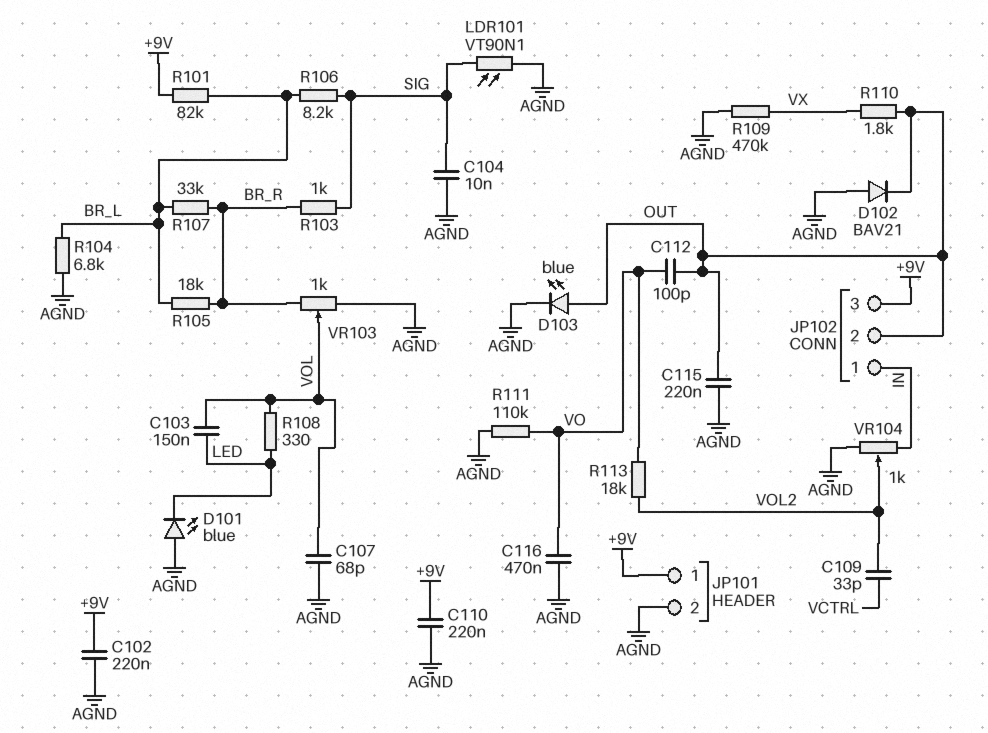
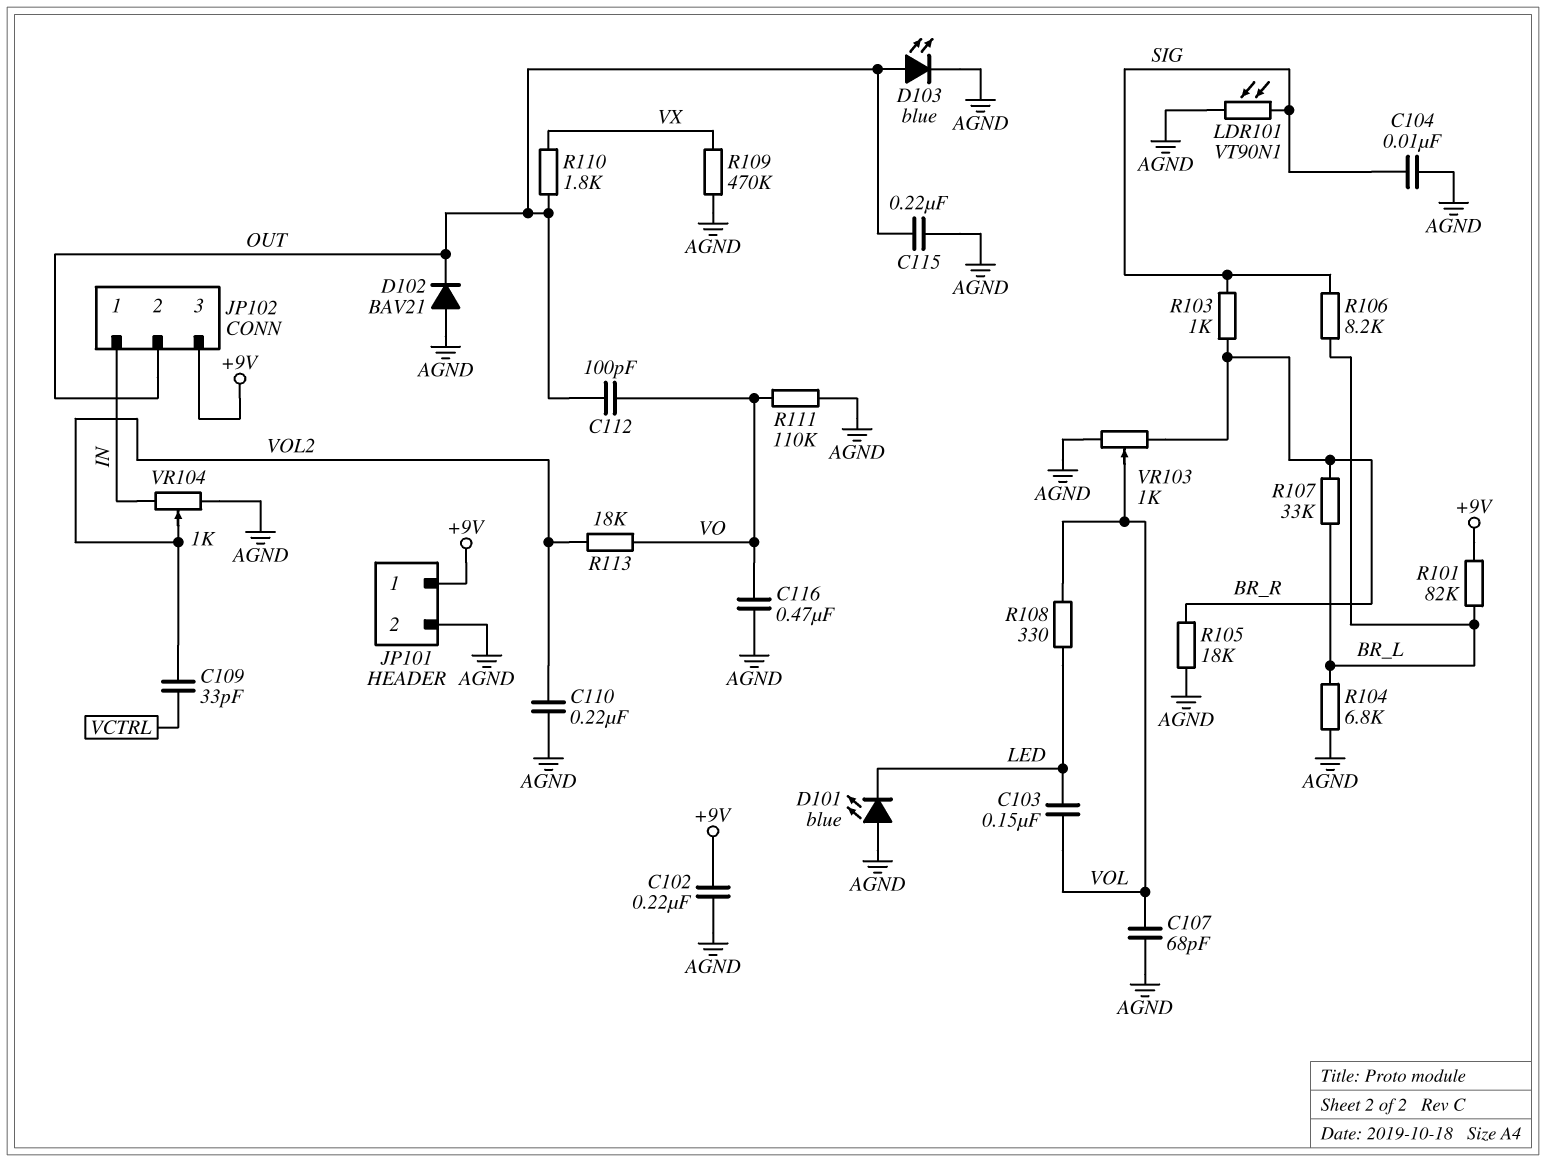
C110: 220nF (+9V, AGND) -> 220nF (AGND, VOL2)
R105: 18k (BR_L, BR_R) -> 18k (AGND, BR_R)

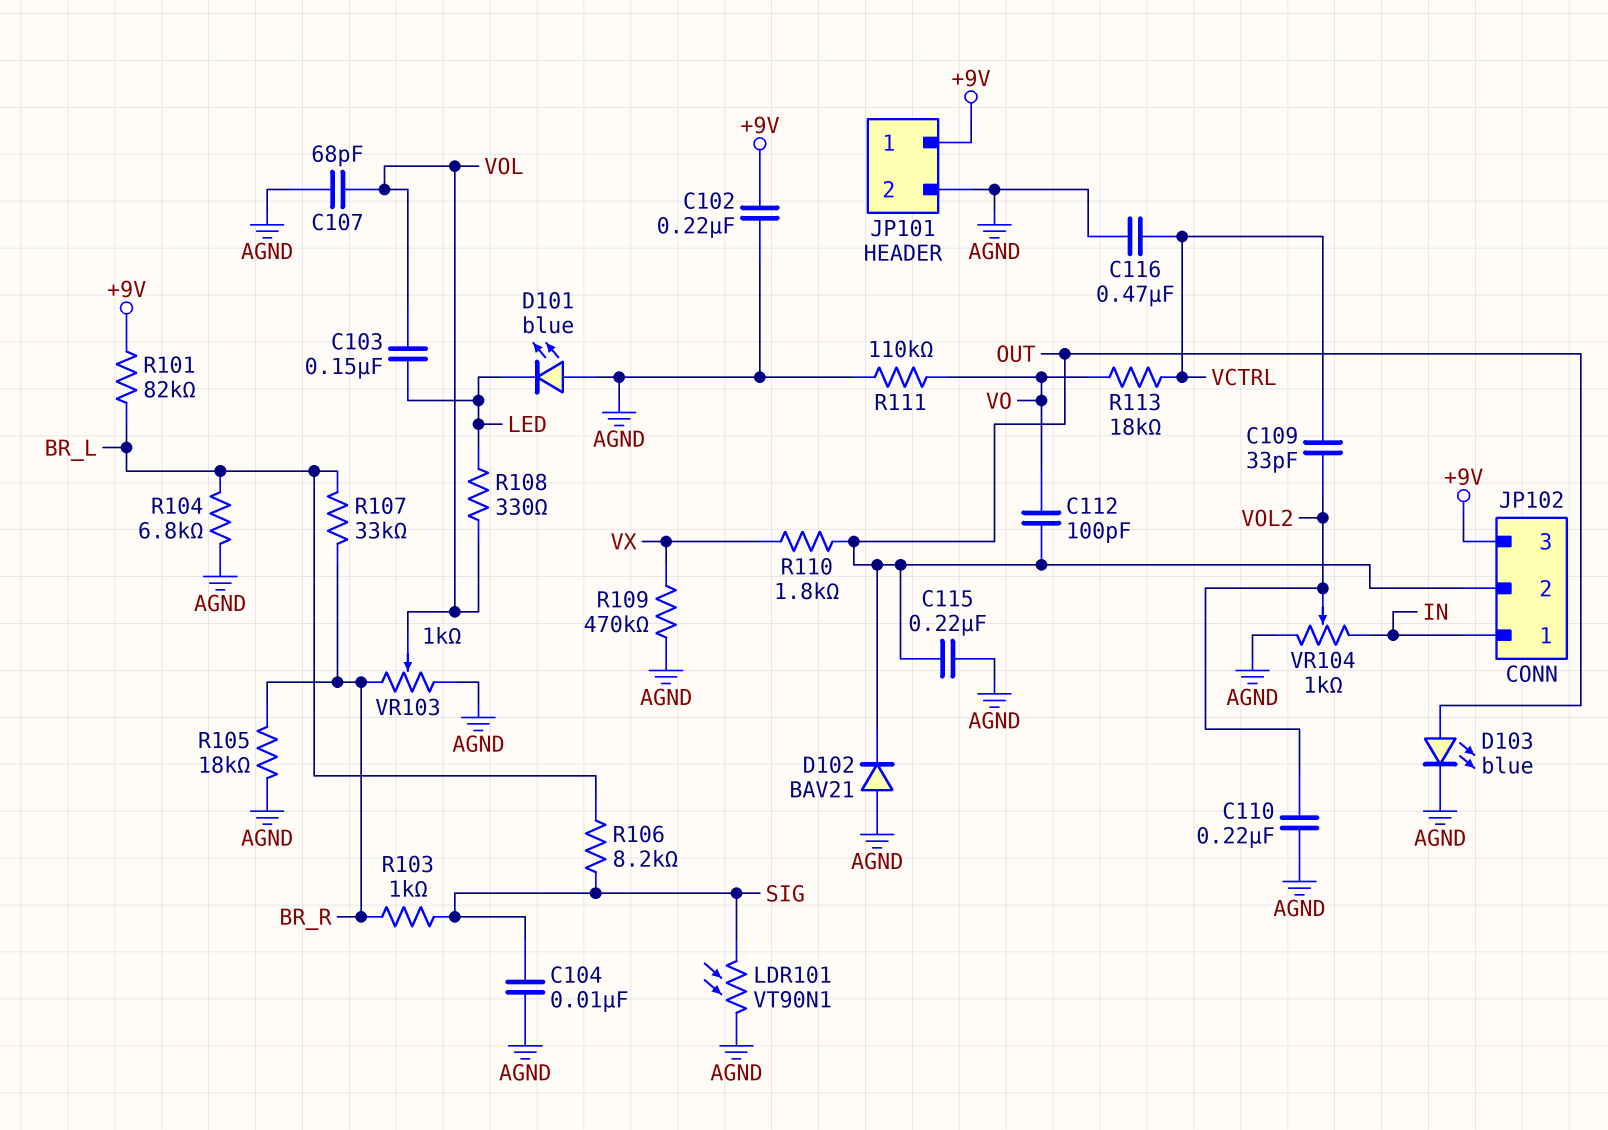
C116: 470nF (AGND, VO) -> 470nF (AGND, VCTRL)
R113: 18k (VO, VOL2) -> 18k (VCTRL, VO)

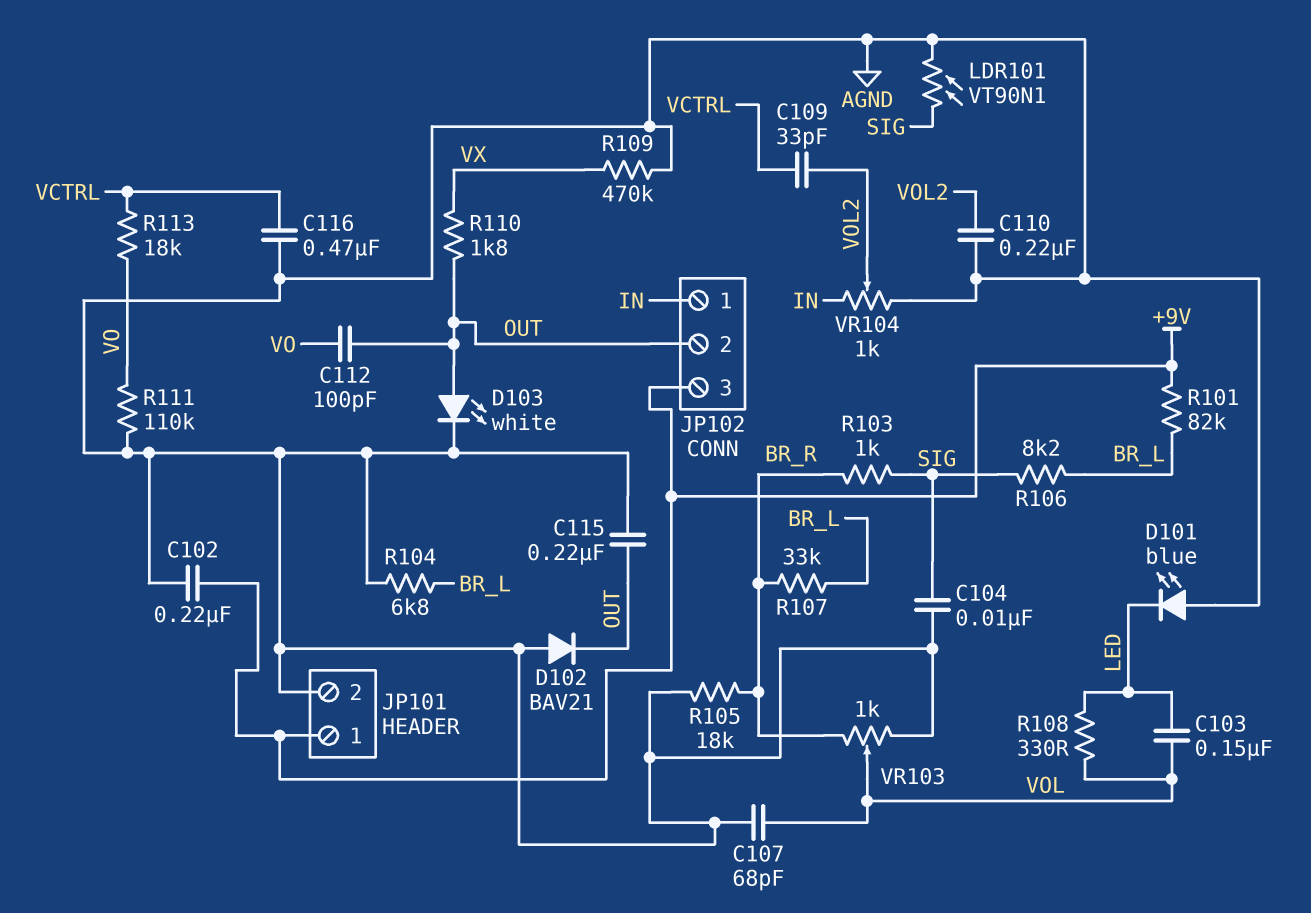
D103: LED blue (A OUT, K AGND) -> LED white (A OUT, K AGND)

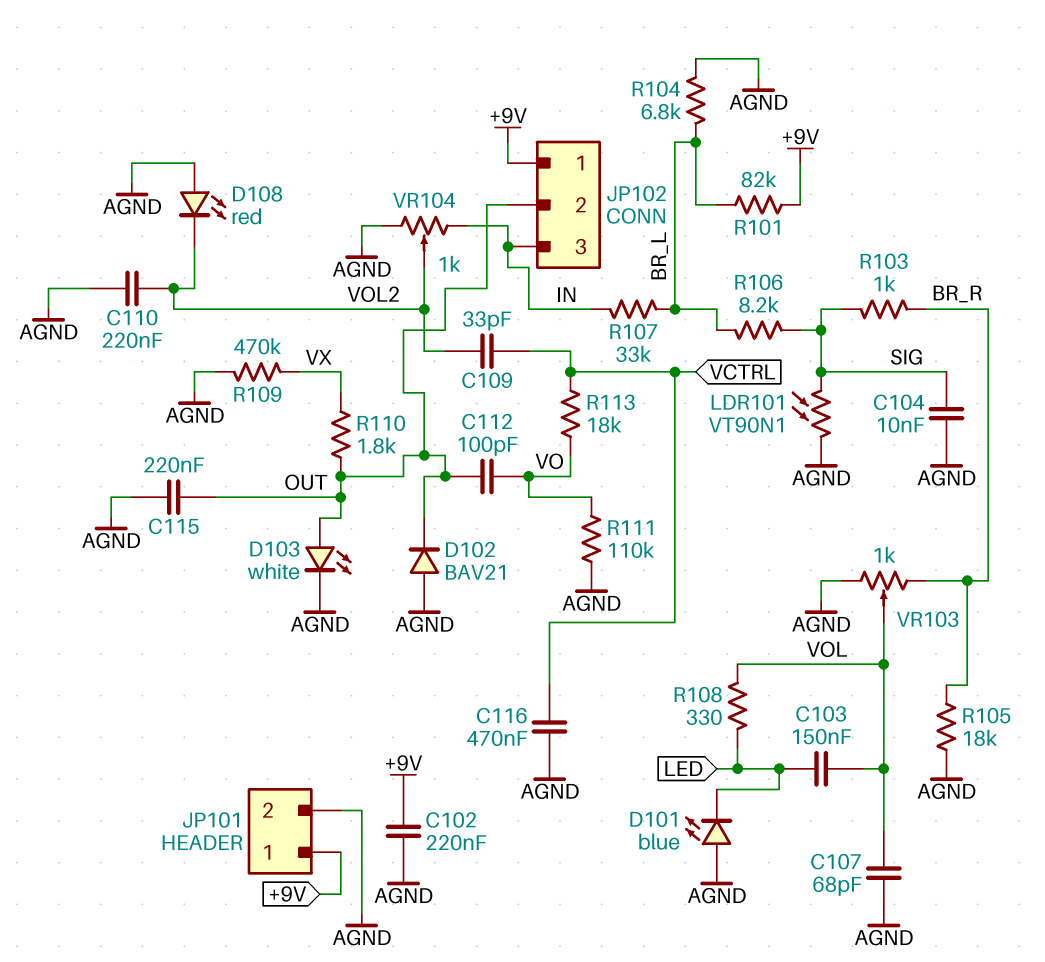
D108: none -> LED red (A AGND, K VOL2)
JP102 pin 1: IN -> +9V
JP102 pin 3: +9V -> IN
R107: 33k (BR_L, BR_R) -> 33k (BR_L, IN)

